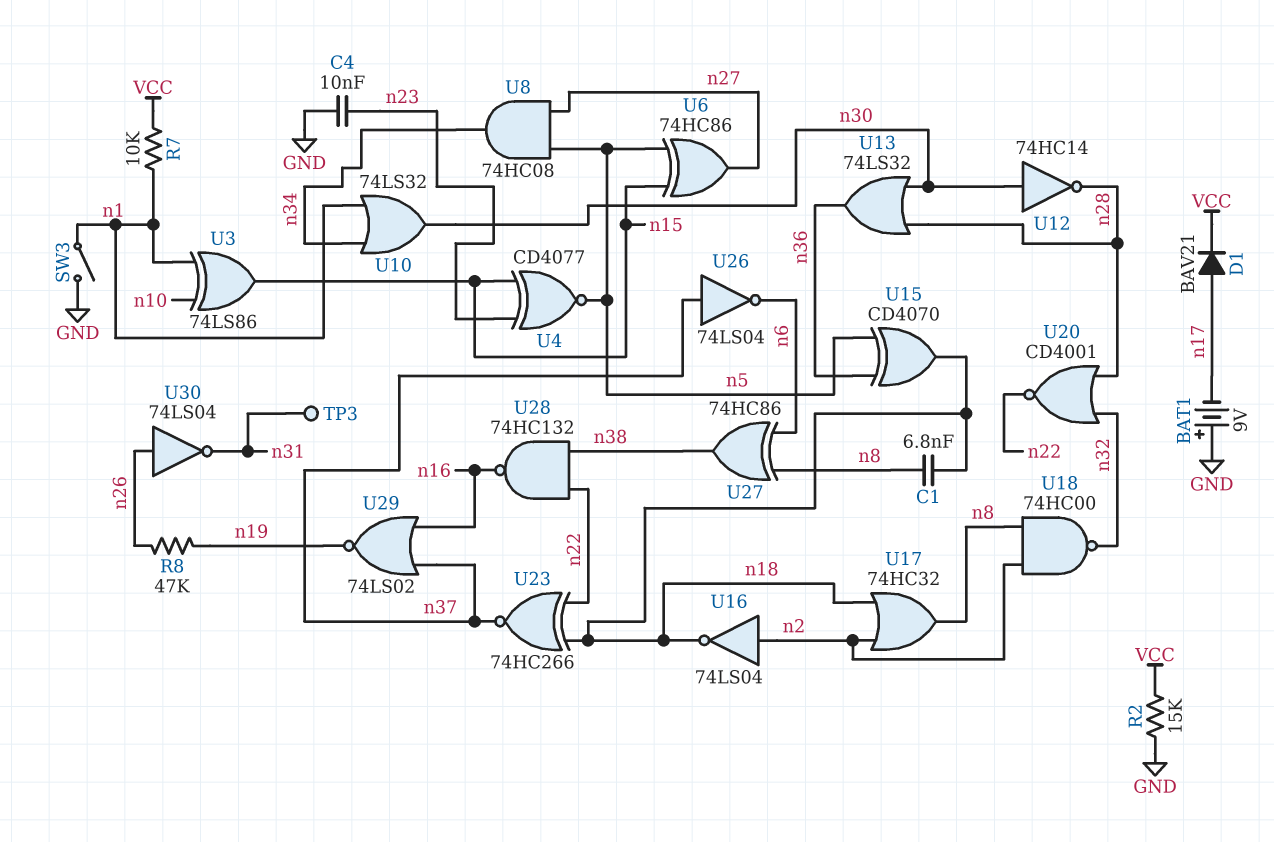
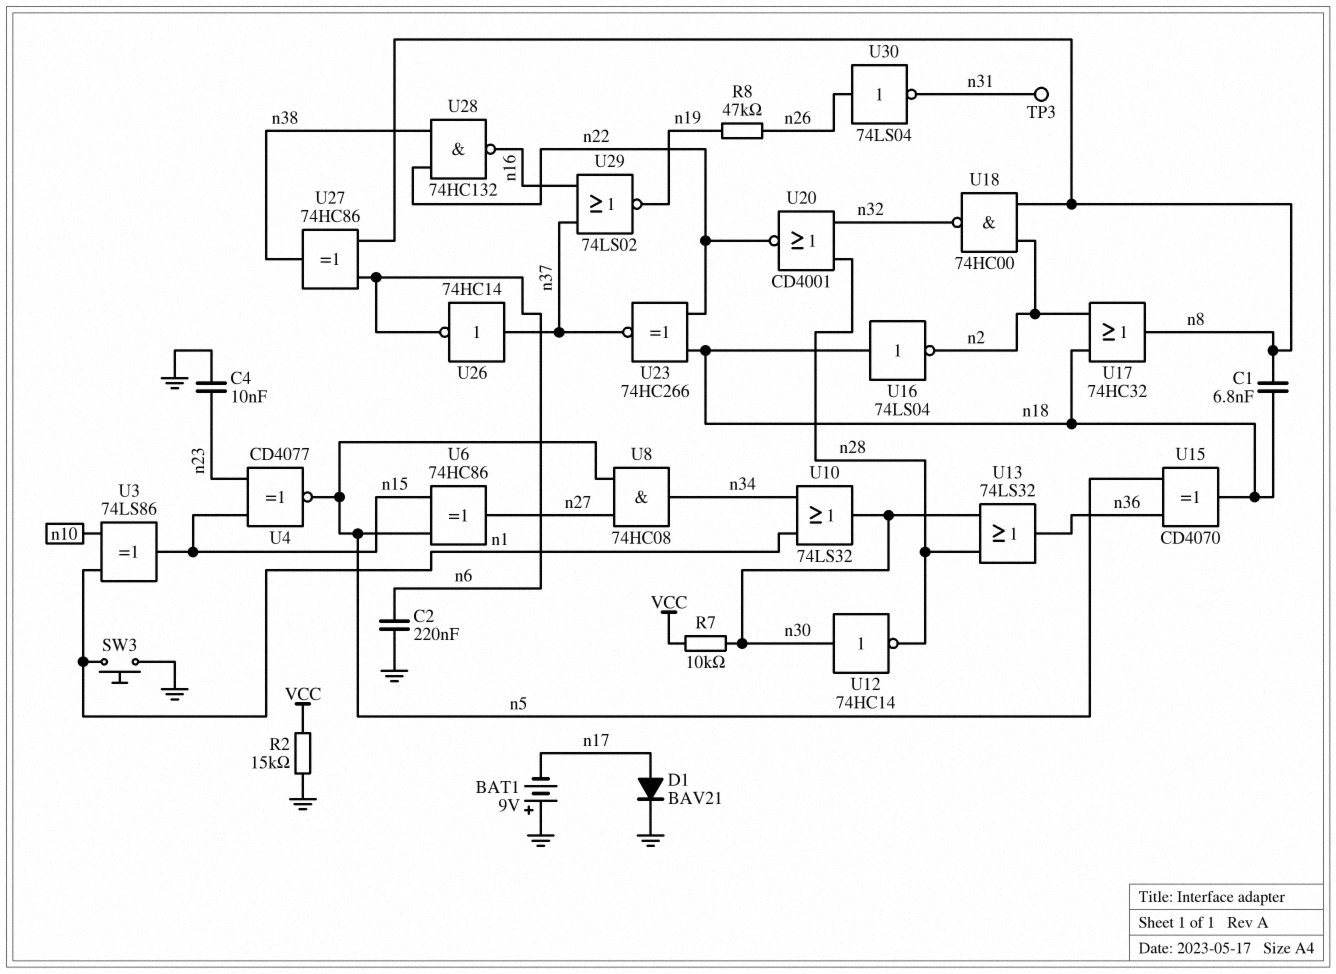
C2: none -> 220nF (GND, n6)
D1: diode BAV21 (A n17, K VCC) -> diode BAV21 (A n17, K GND)
R7: 10k (VCC, n1) -> 10k (VCC, n30)
SW3: switch (GND, n1) -> button (GND, n1)
U16: NOT 74LS04 (in n2, out n18) -> NOT 74LS04 (in n18, out n2)
U26: NOT 74LS04 (in n37, out n6) -> NOT 74HC14 (in n37, out n6)

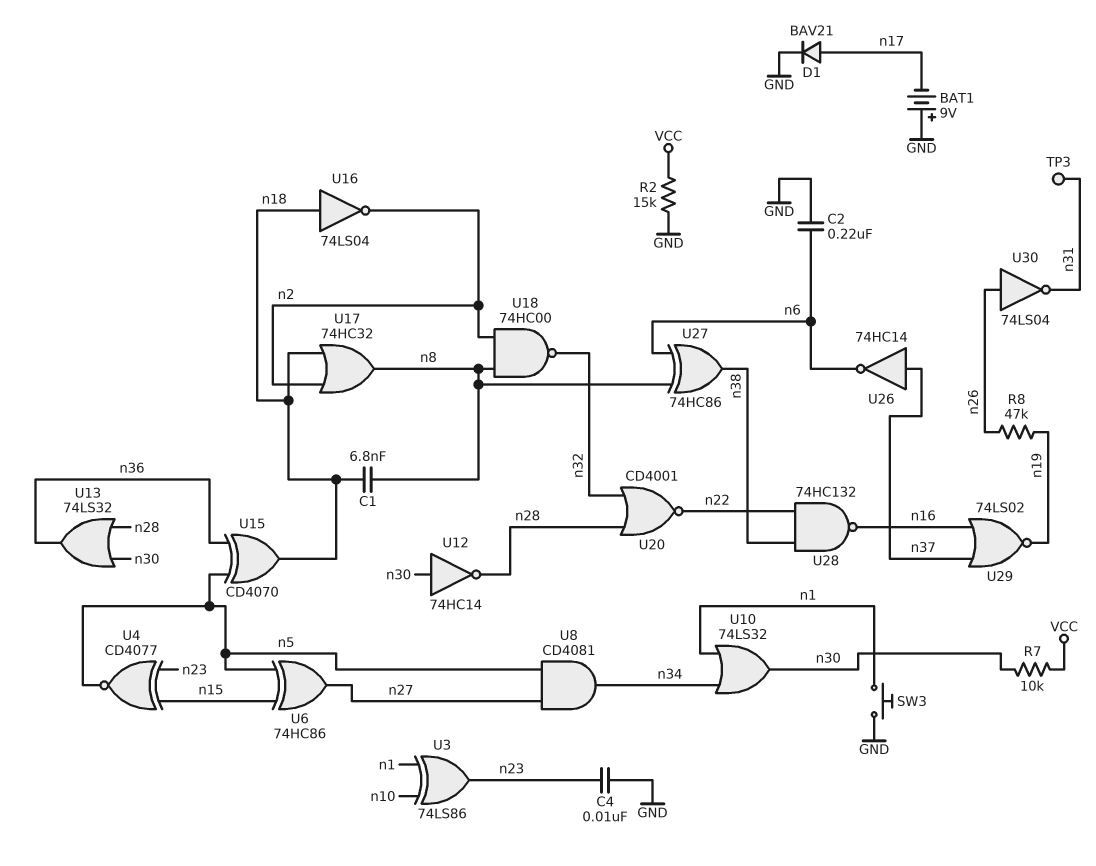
U3: XOR 74LS86 (in n1, in n10, out n15) -> XOR 74LS86 (in n1, in n10, out n23)
U8: AND 74HC08 (in n5, in n27, out n34) -> AND CD4081 (in n5, in n27, out n34)
U23: XNOR 74HC266 (in n18, in n22, out n37) -> none

